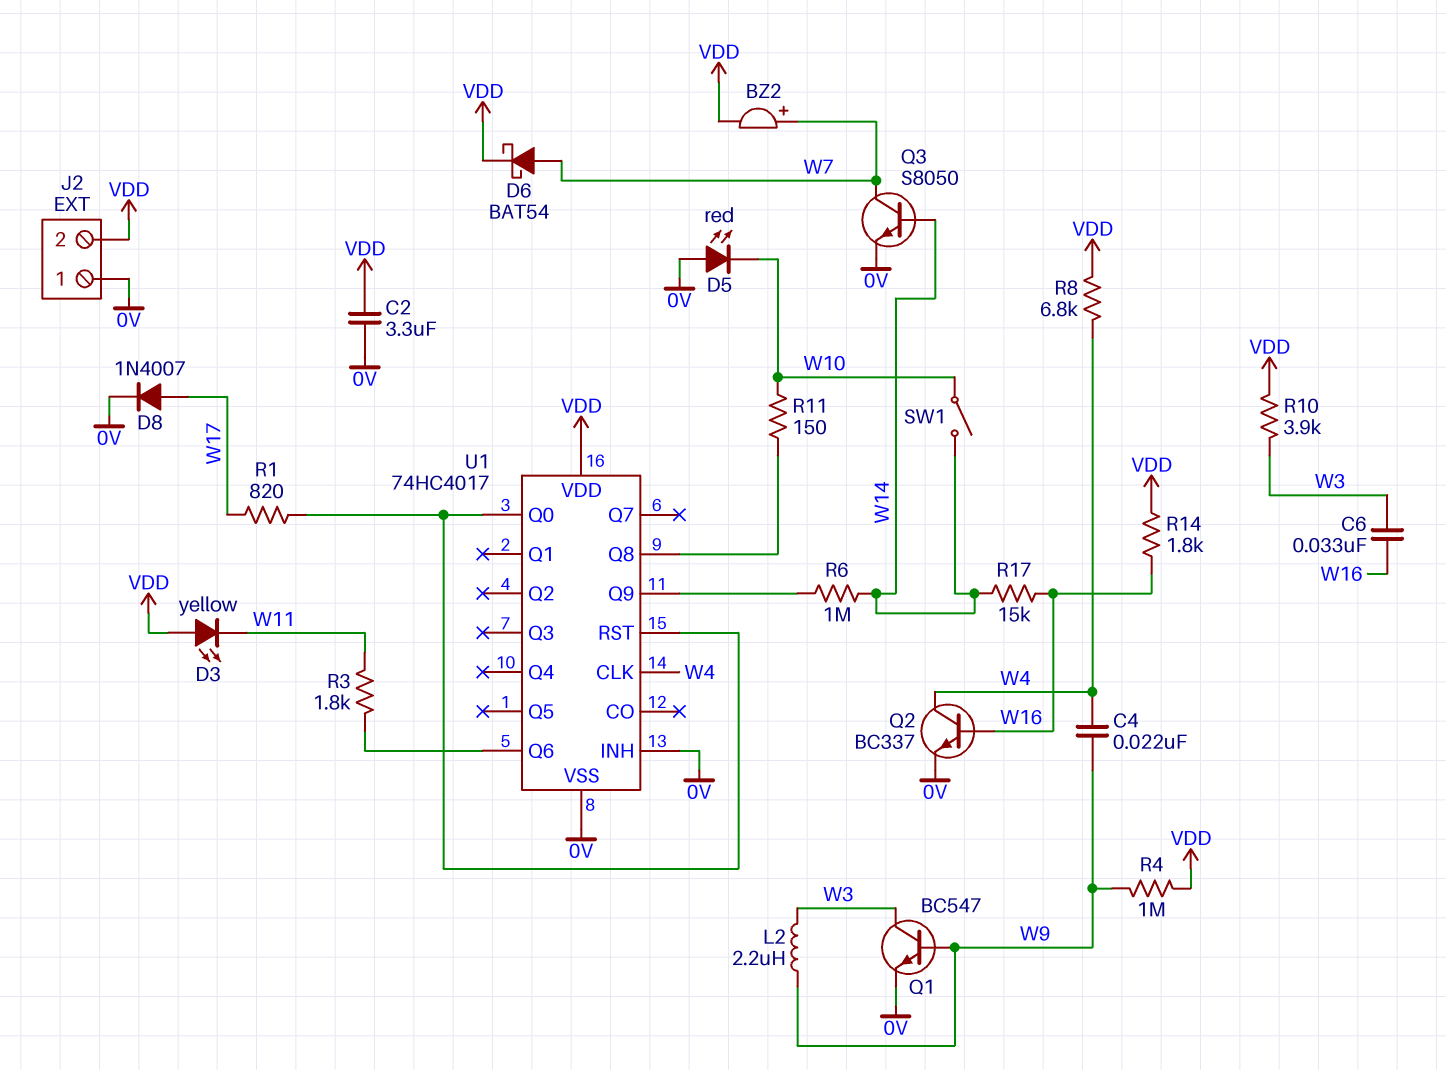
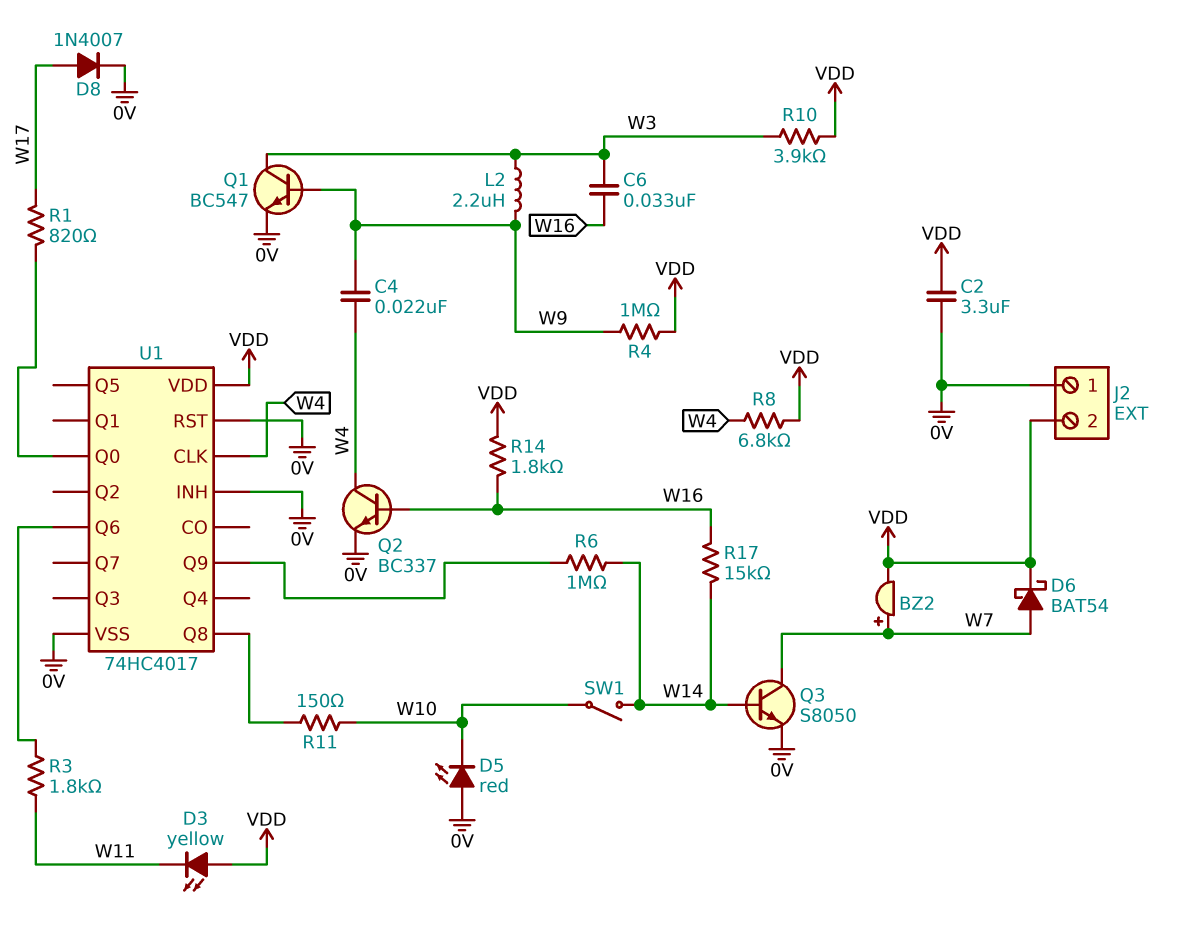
U1 pin RST: U1/Q0 -> 0V

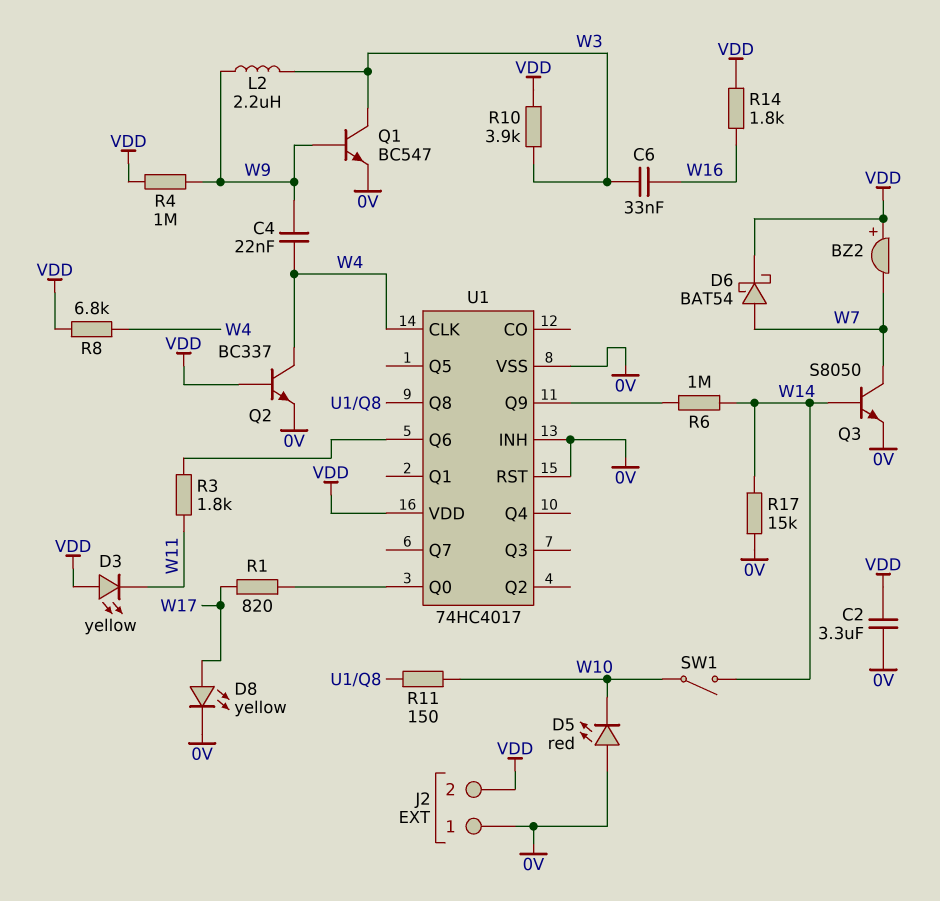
BZ2: buzzer (plus W7, minus VDD) -> buzzer (plus VDD, minus W7)
D8: diode 1N4007 (A W17, K 0V) -> LED yellow (A W17, K 0V)
Q2: NPN BC337 (B W16, C W4, E 0V) -> NPN BC337 (B VDD, C W4, E 0V)
R17: 15k (W14, W16) -> 15k (0V, W14)

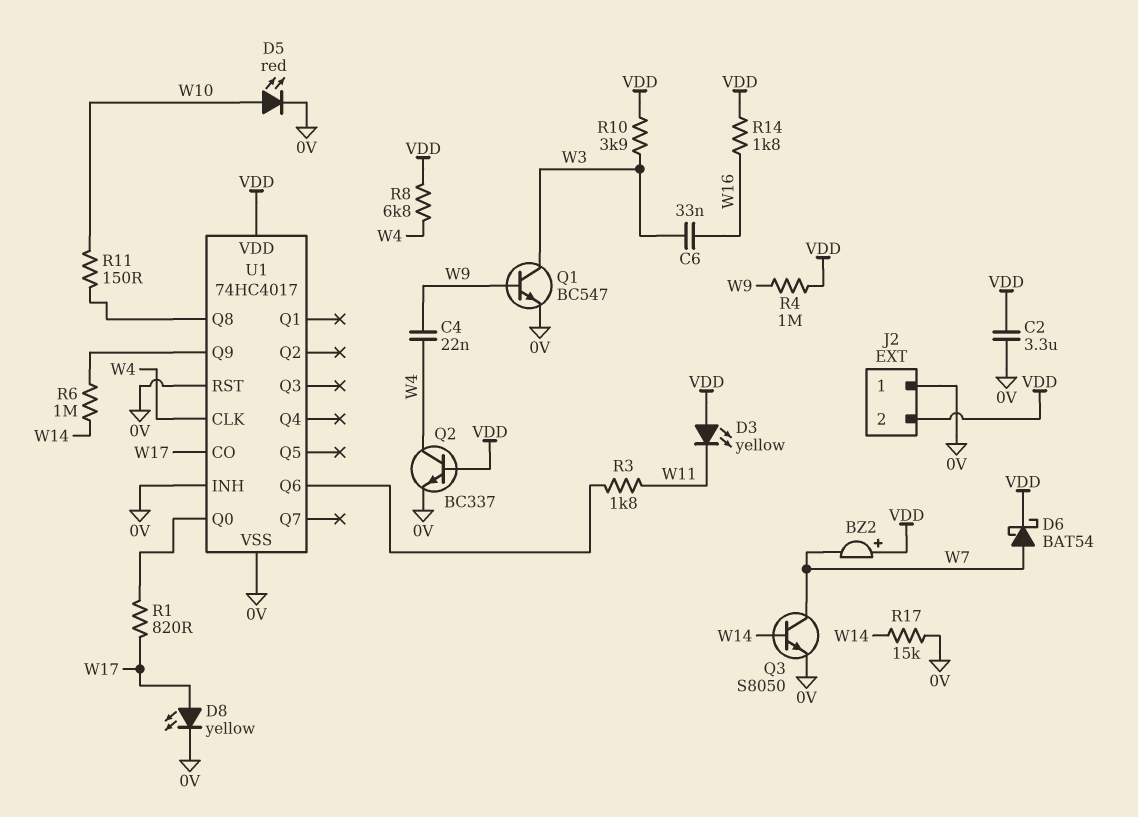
D5: LED red (A 0V, K W10) -> LED red (A W10, K 0V)
L2: 2.2uH (W3, W9) -> none
SW1: switch (W10, W14) -> none
U1 pin CO: none -> W17

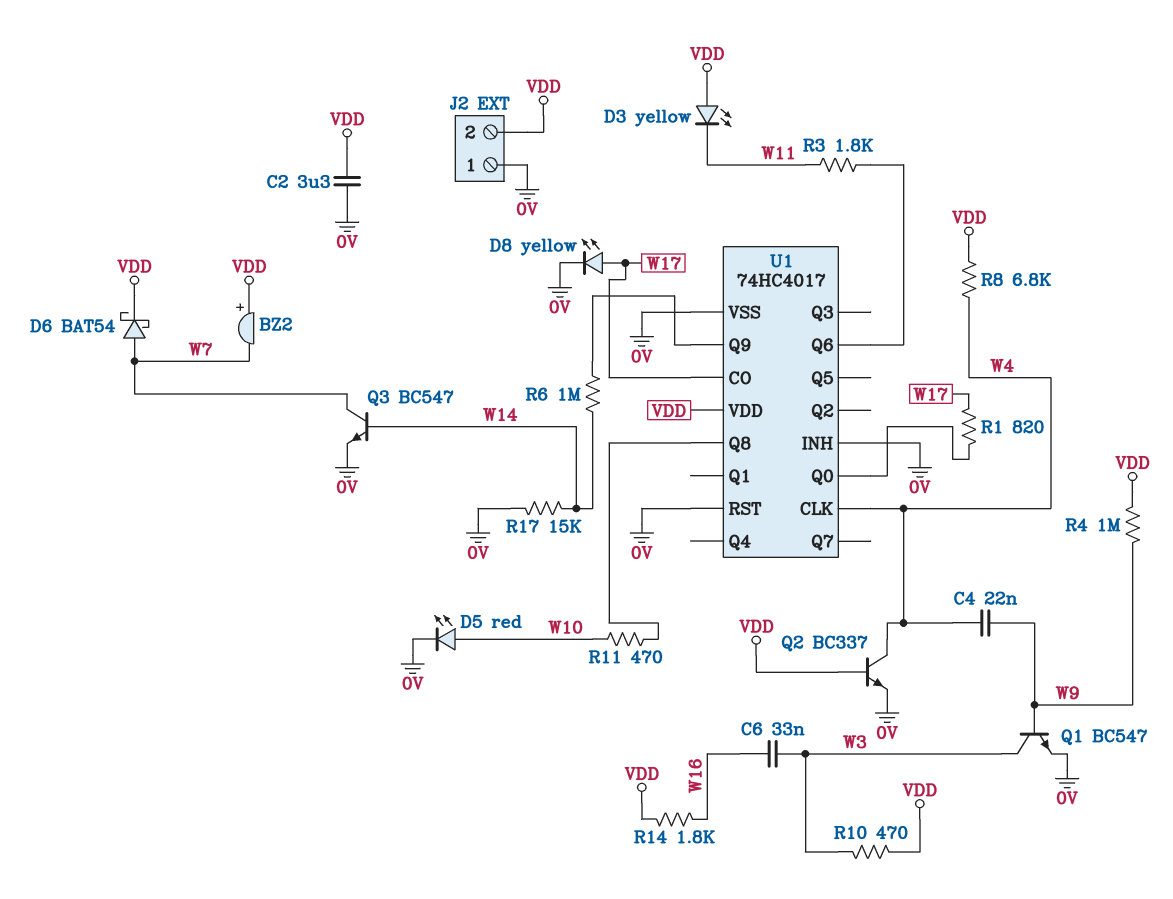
Q3: NPN S8050 (B W14, C W7, E 0V) -> NPN BC547 (B W14, C W7, E 0V)
R10: 3.9k (VDD, W3) -> 470 (VDD, W3)
R11: 150 (U1/Q8, W10) -> 470 (U1/Q8, W10)

